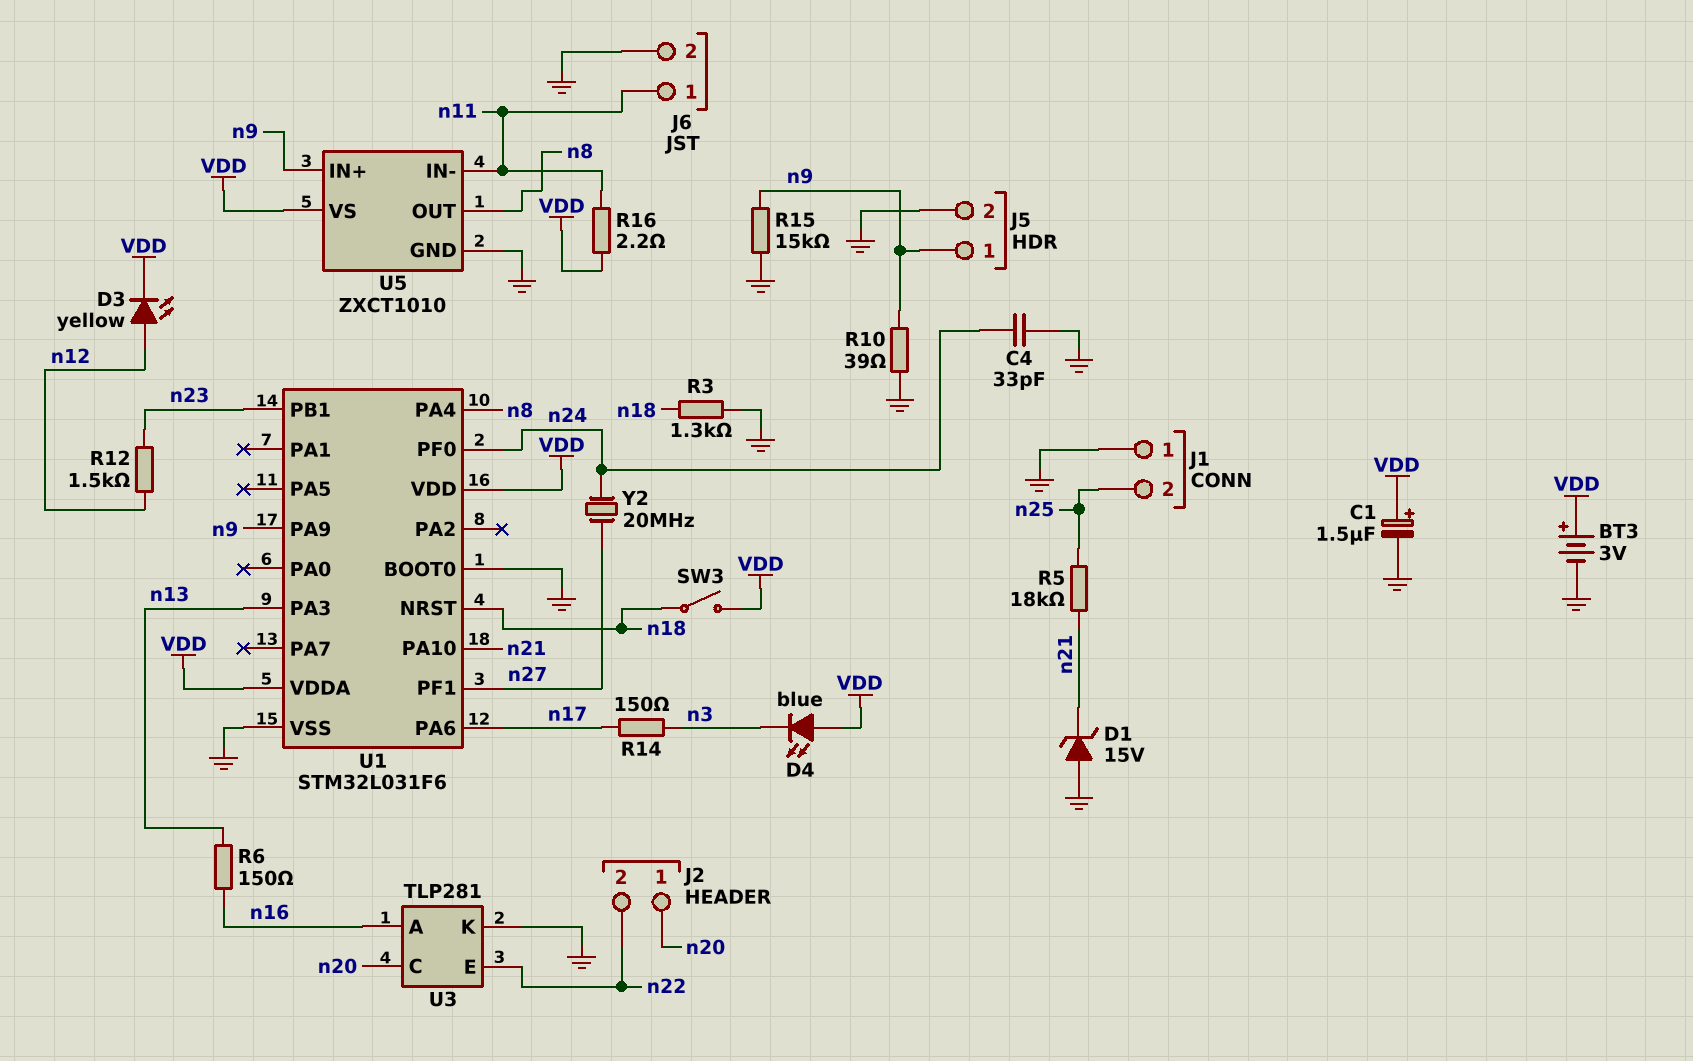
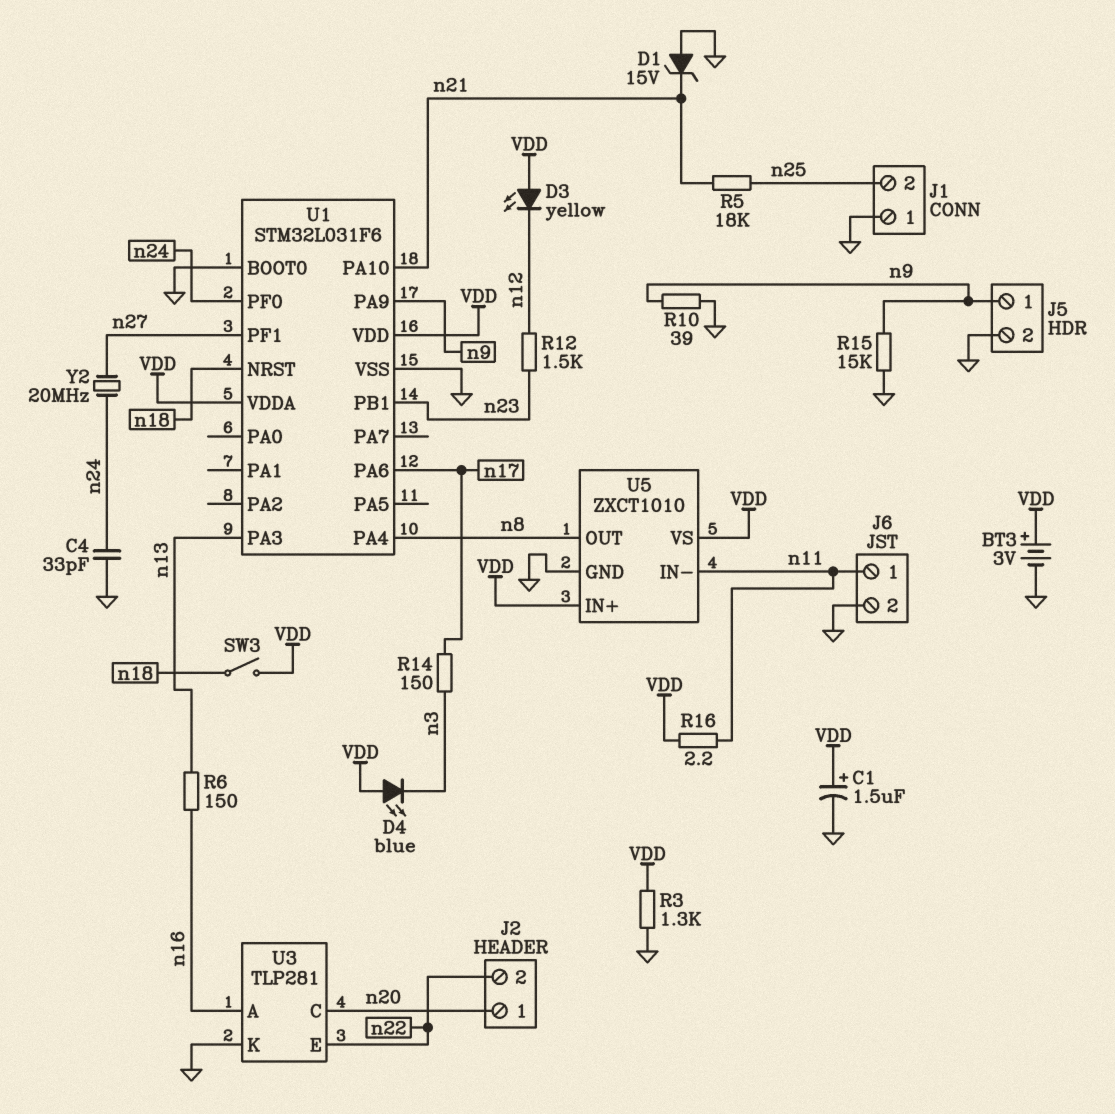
D3: LED yellow (A n12, K VDD) -> LED yellow (A VDD, K n12)
R3: 1.3k (GND, n18) -> 1.3k (GND, VDD)
U5 pin IN+: n9 -> VDD

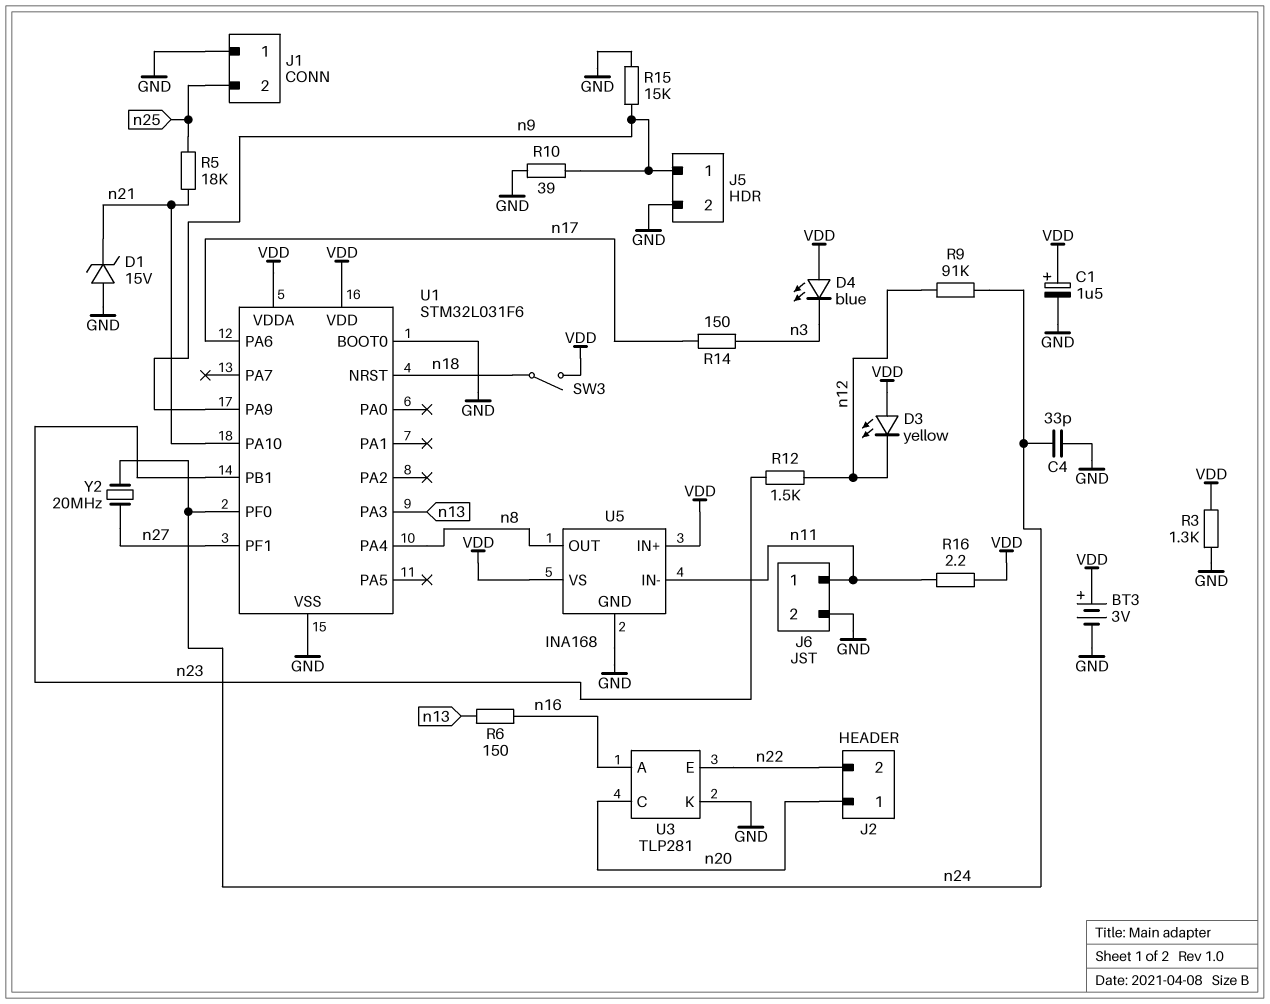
R9: none -> 91k (n12, n24)
U5: ZXCT1010 -> INA168

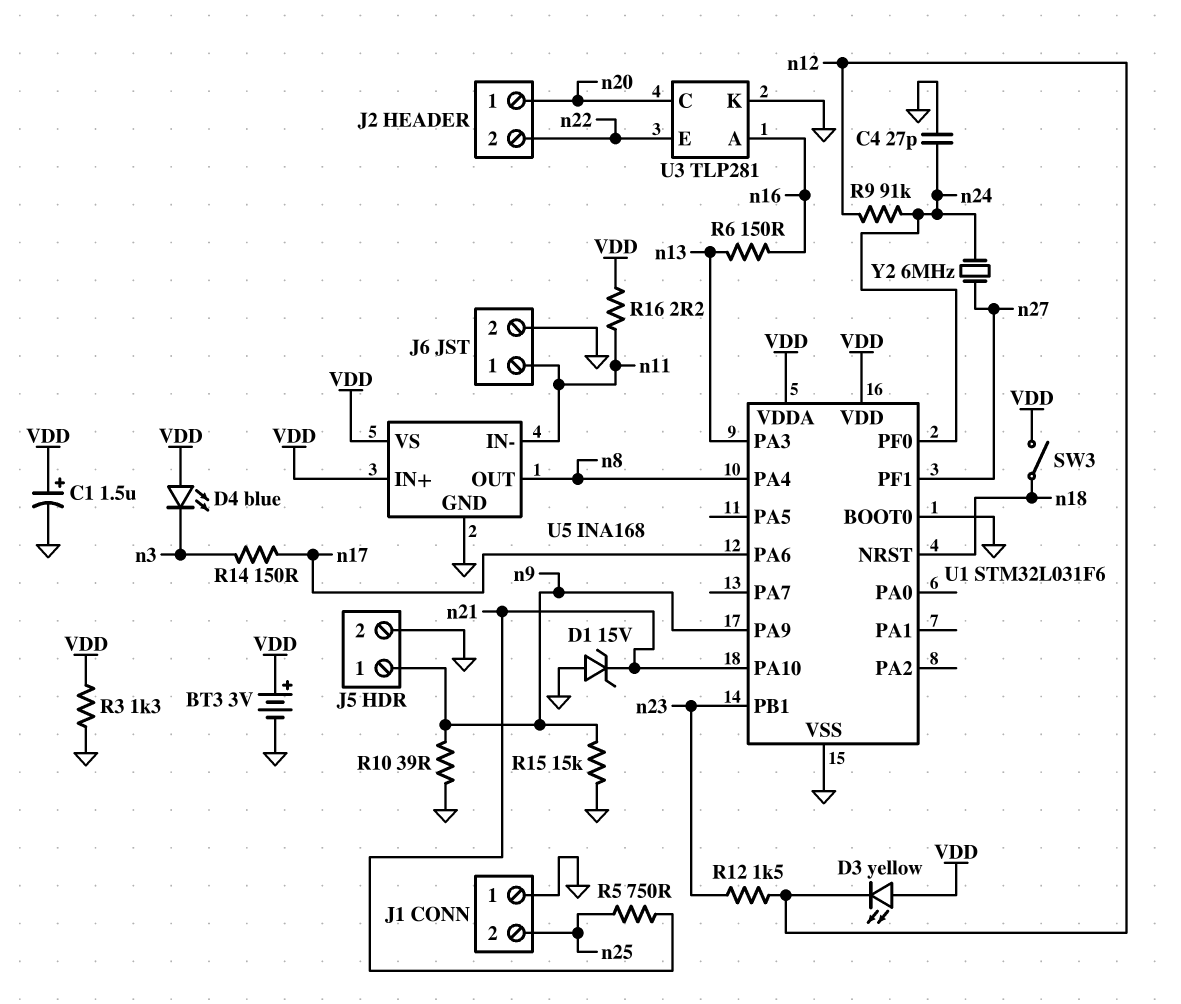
C4: 33pF (GND, n24) -> 27pF (GND, n24)
R5: 18k (n21, n25) -> 750 (n21, n25)
Y2: 20MHz (n24, n27) -> 6MHz (n24, n27)

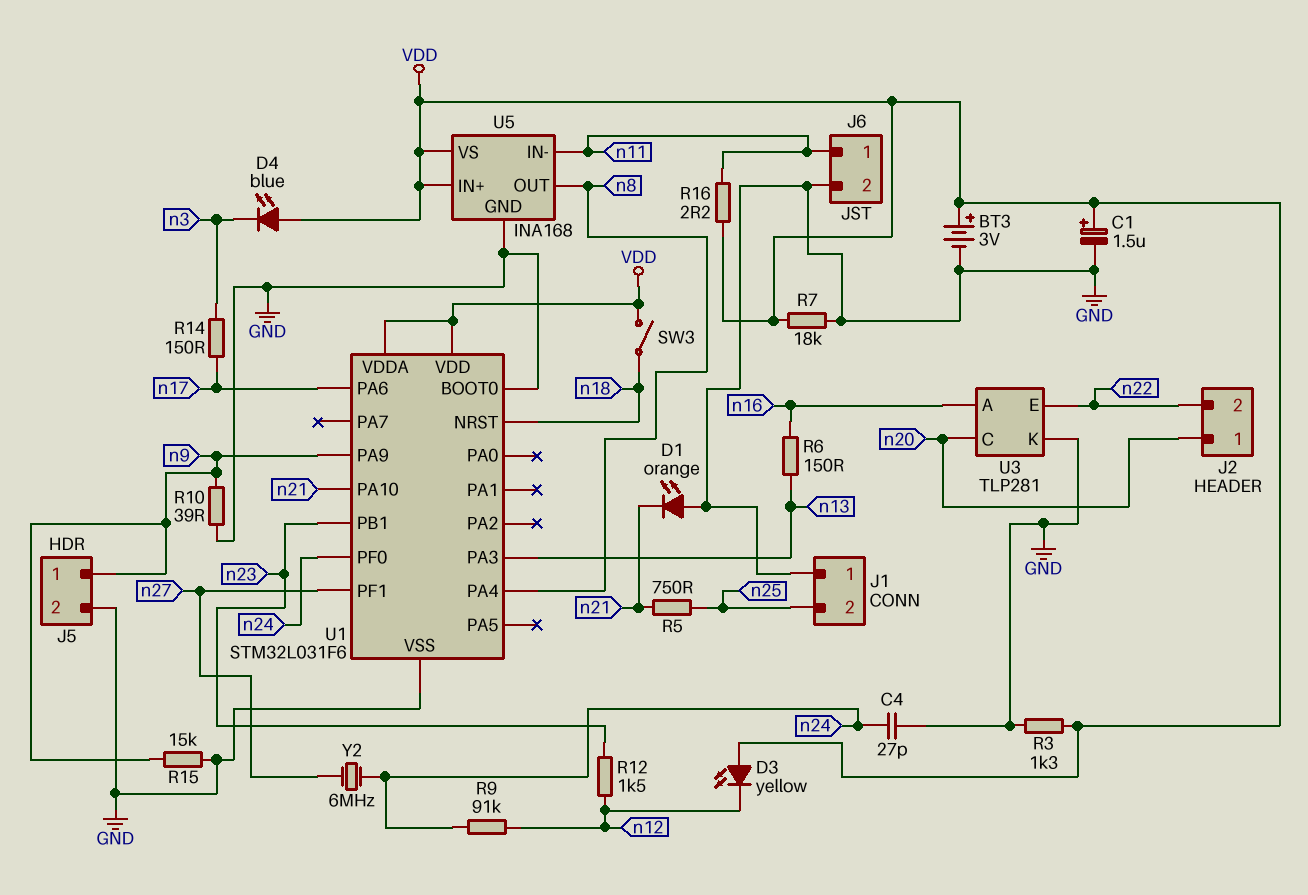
D1: zener 15V (A GND, K n21) -> LED orange (A GND, K n21)
R7: none -> 18k (GND, VDD)

